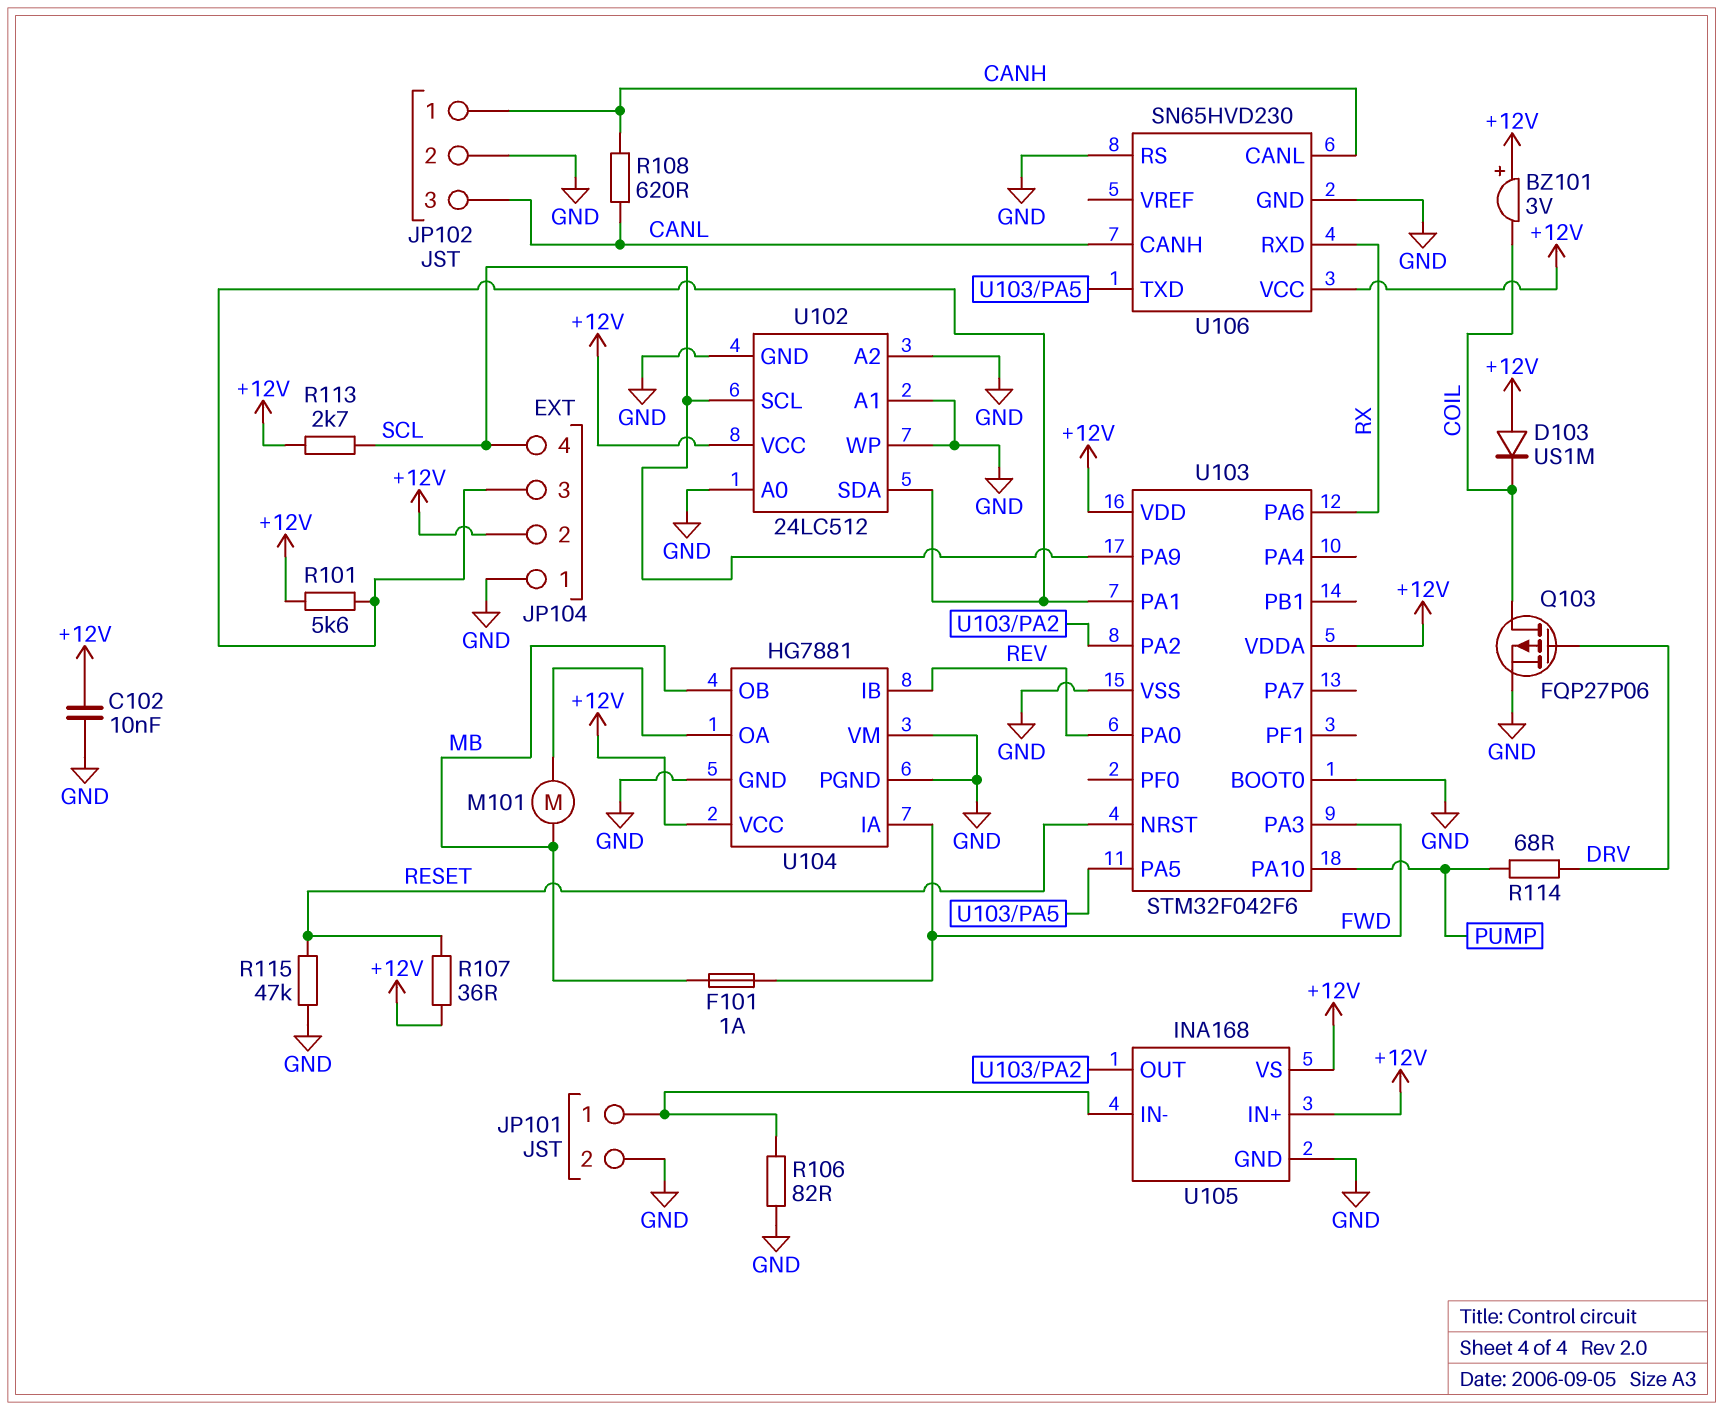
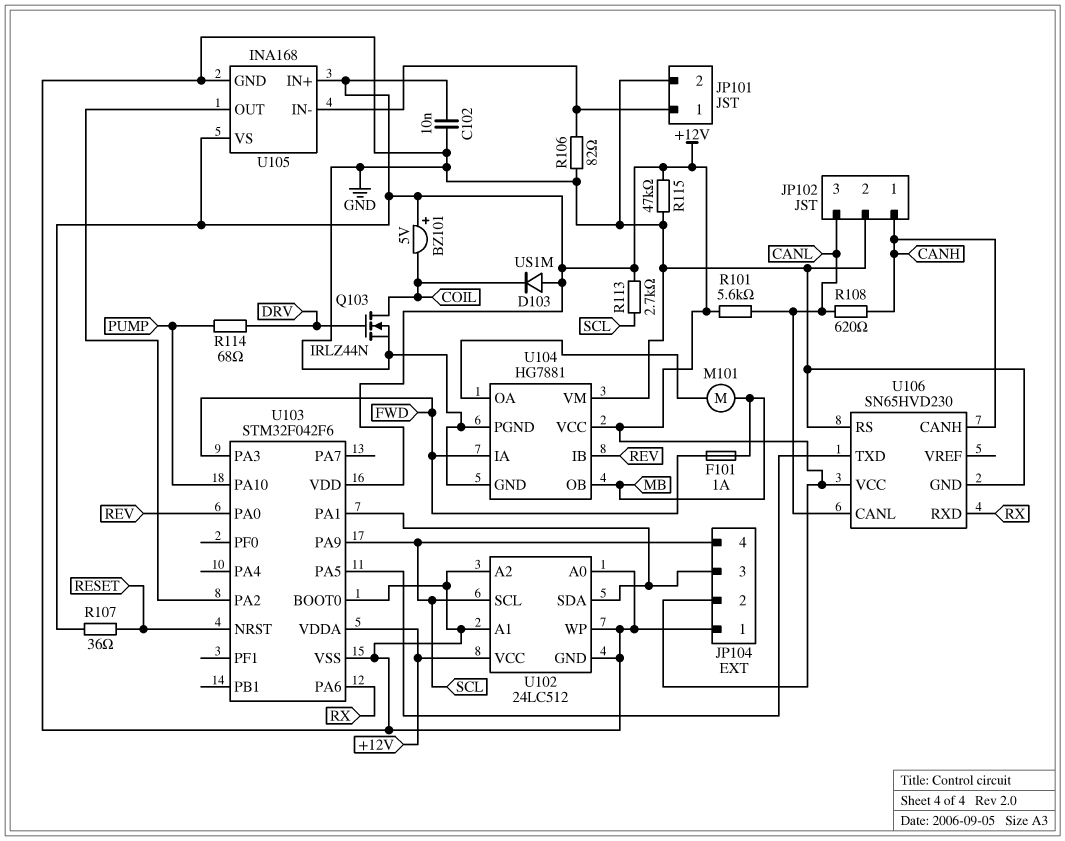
BZ101: buzzer 3V (plus +12V, minus COIL) -> buzzer 5V (plus +12V, minus COIL)
Q103: PMOS FQP27P06 (G DRV, D COIL, S GND) -> NMOS IRLZ44N (G DRV, D COIL, S GND)
R101: 5.6k (+12V, JP104/3) -> 5.6k (+12V, CANL)
R115: 47k (GND, RESET) -> 47k (+12V, GND)
U106 pin CANH: CANL -> CANH
U106 pin CANL: CANH -> CANL

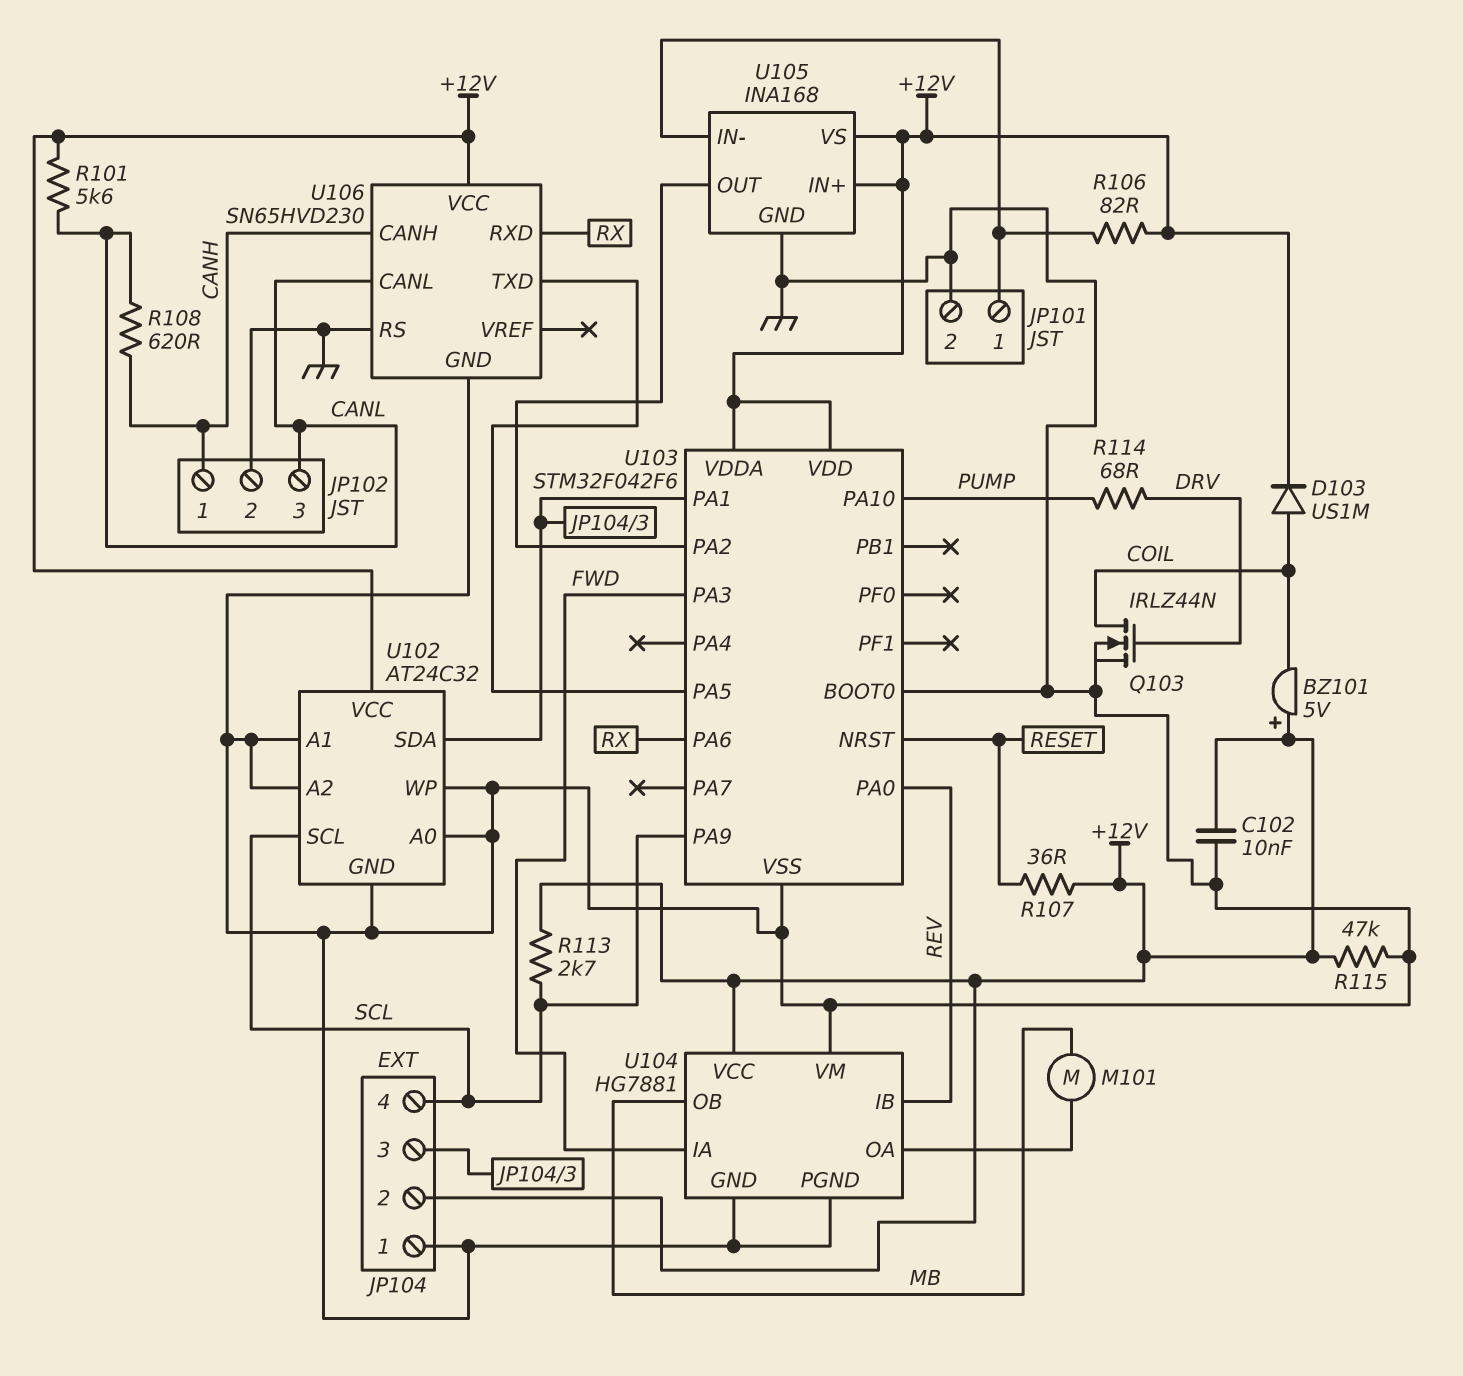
D103: diode US1M (A +12V, K COIL) -> diode US1M (A COIL, K +12V)
F101: 1A (FWD, MB) -> none
R106: 82 (GND, JP101/1) -> 82 (+12V, JP101/1)
U102: 24LC512 -> AT24C32

